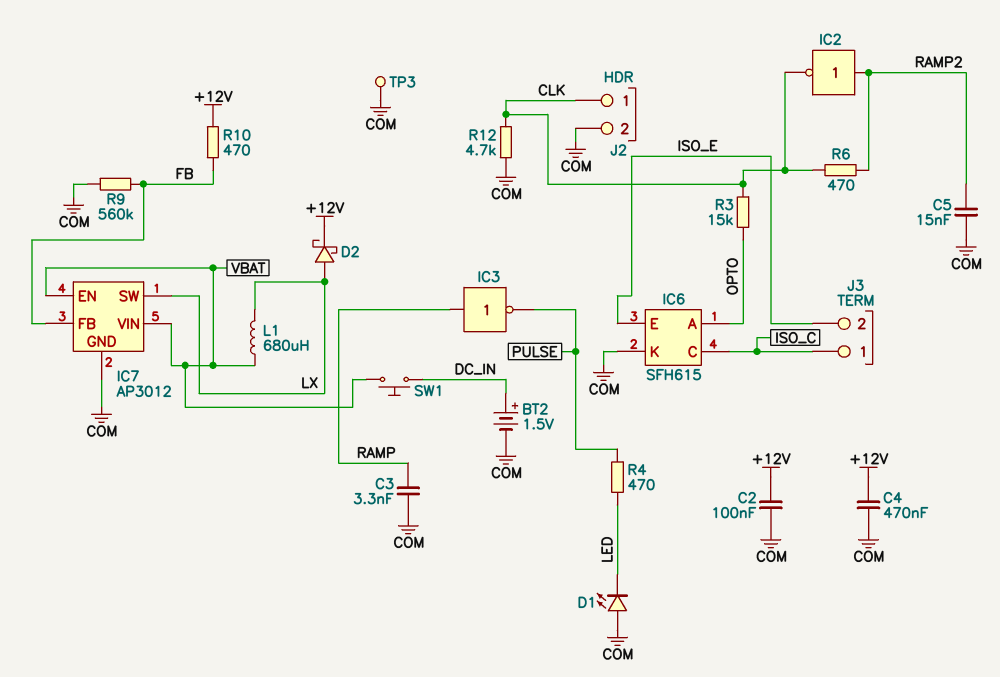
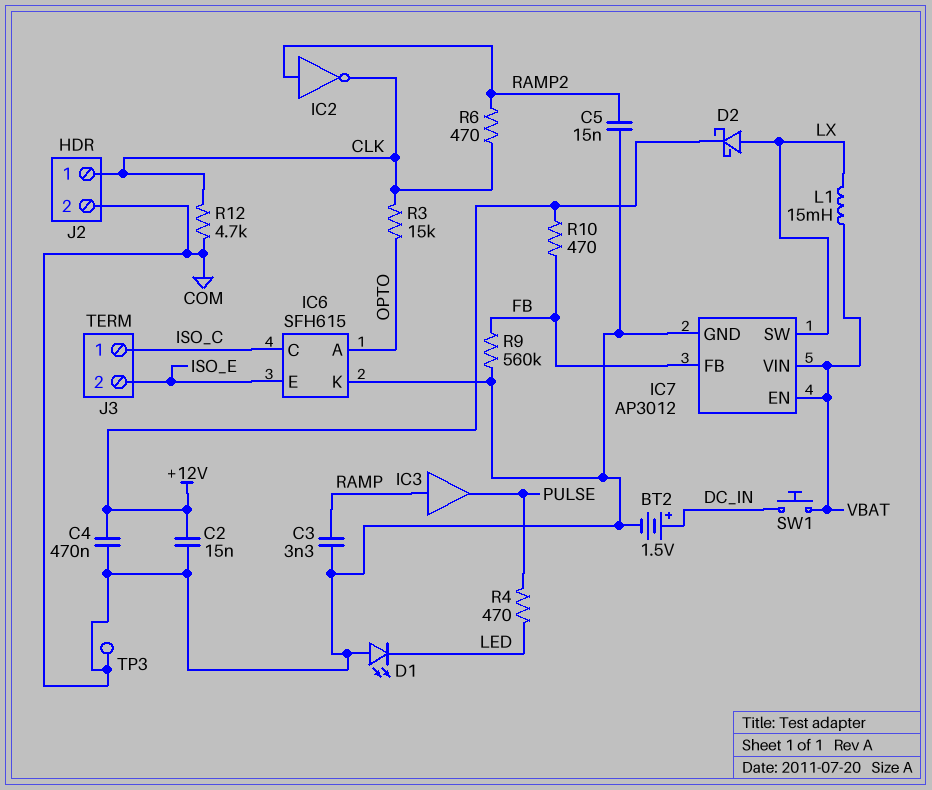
C2: 100nF (+12V, COM) -> 15nF (+12V, COM)
IC3: NOT (in RAMP, out PULSE) -> buffer (in RAMP, out PULSE)
L1: 680uH (LX, VBAT) -> 15mH (LX, VBAT)

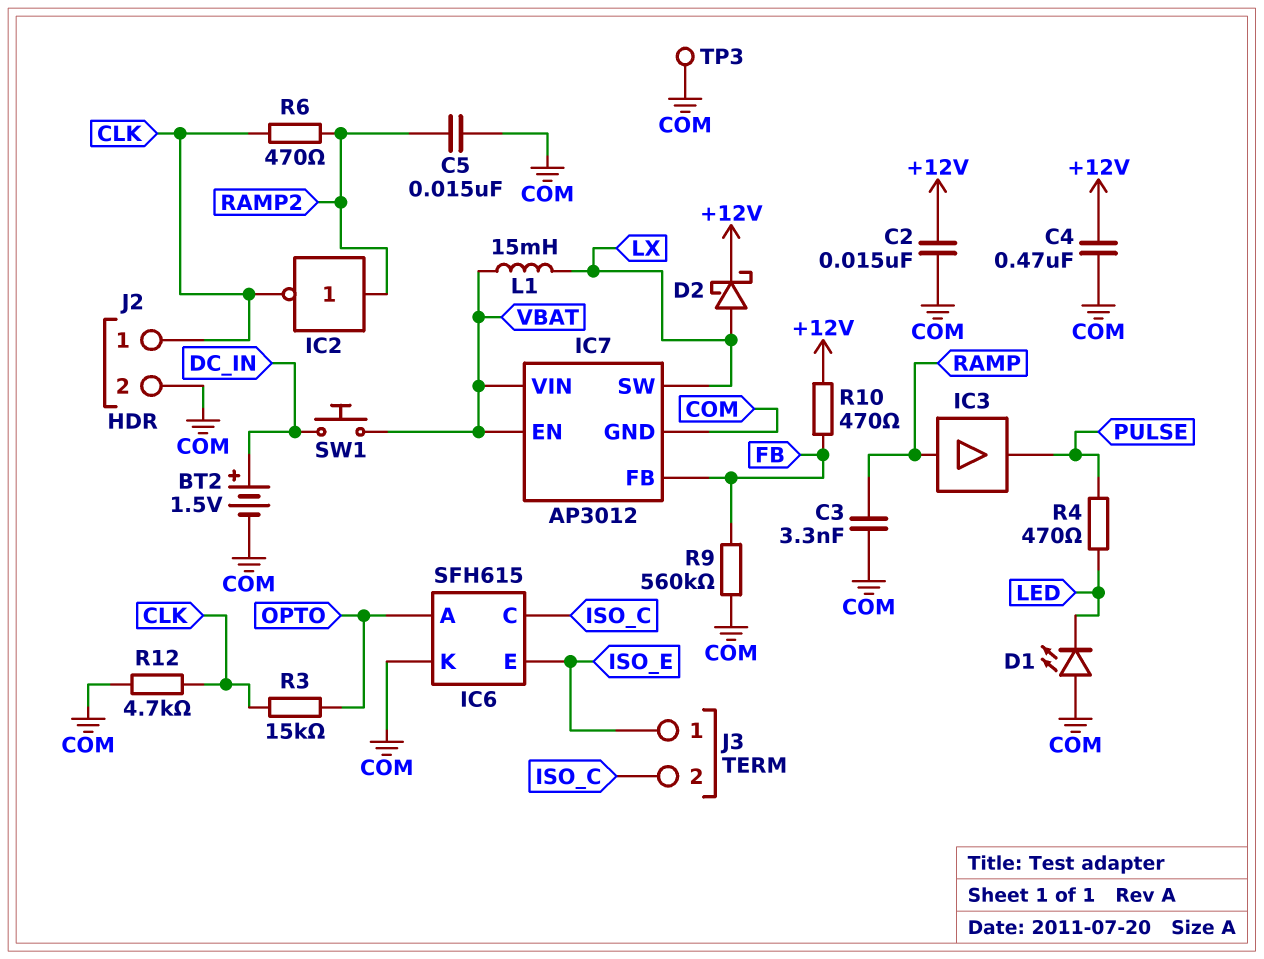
J3 pin 1: ISO_C -> ISO_E
J3 pin 2: ISO_E -> ISO_C

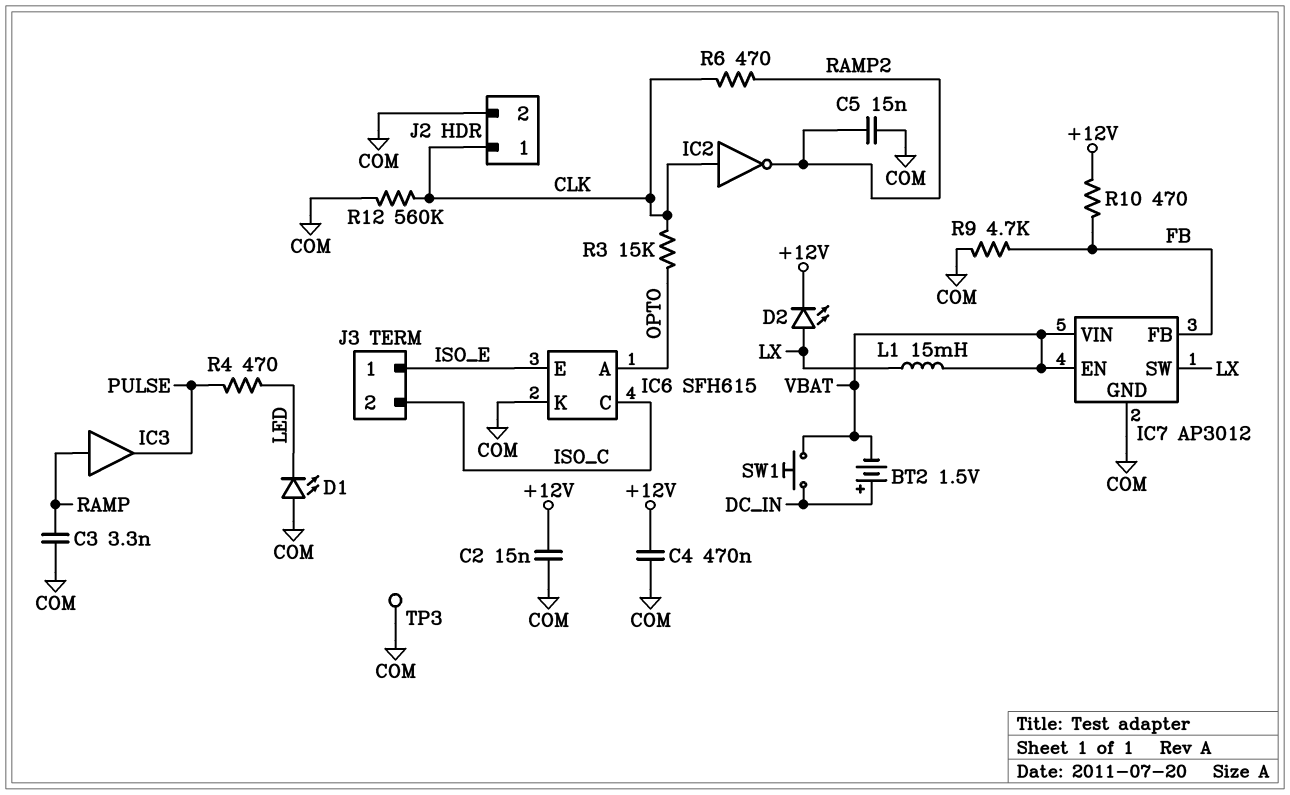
BT2: 1.5V (plus DC_IN, minus COM) -> 1.5V (plus DC_IN, minus VBAT)
D2: schottky (A LX, K +12V) -> LED (A LX, K +12V)
IC2: NOT (in RAMP2, out CLK) -> NOT (in CLK, out RAMP2)
R9: 560k (COM, FB) -> 4.7k (COM, FB)
R12: 4.7k (CLK, COM) -> 560k (CLK, COM)

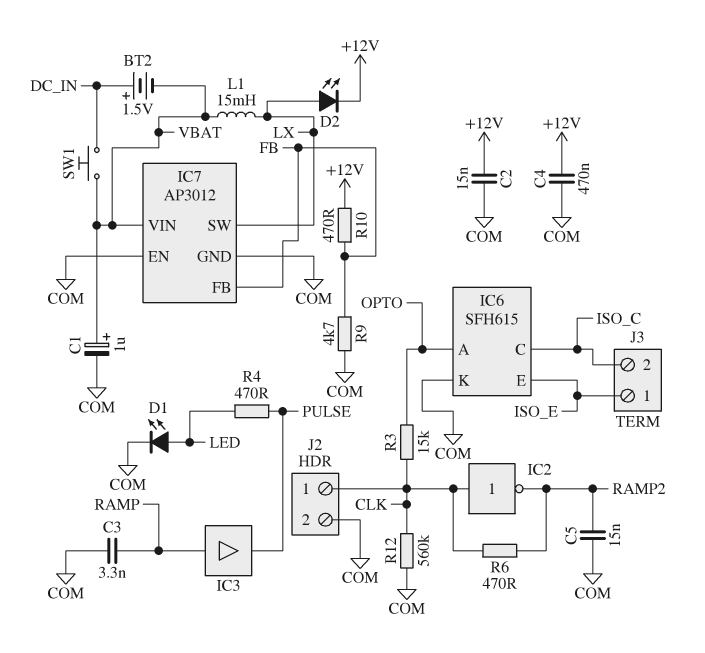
C1: none -> 1uF (plus VBAT, minus COM)
D1: LED (A COM, K LED) -> LED (A LED, K COM)
IC7 pin EN: VBAT -> COM
TP3: test point (COM) -> none

